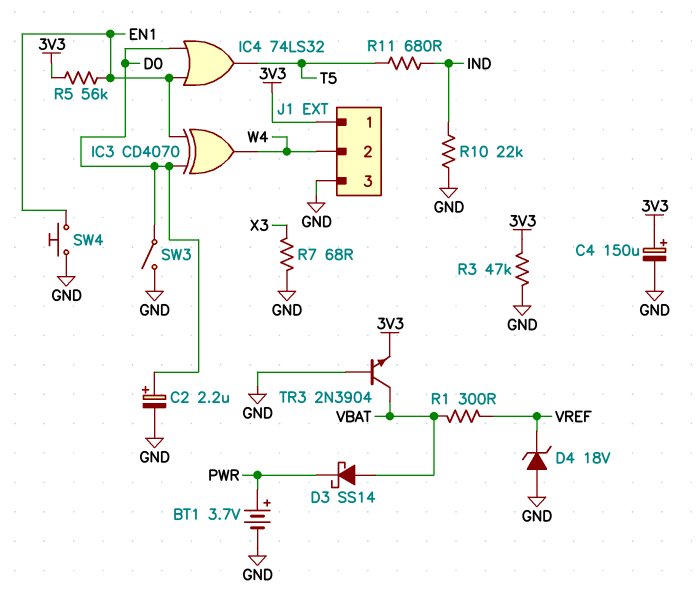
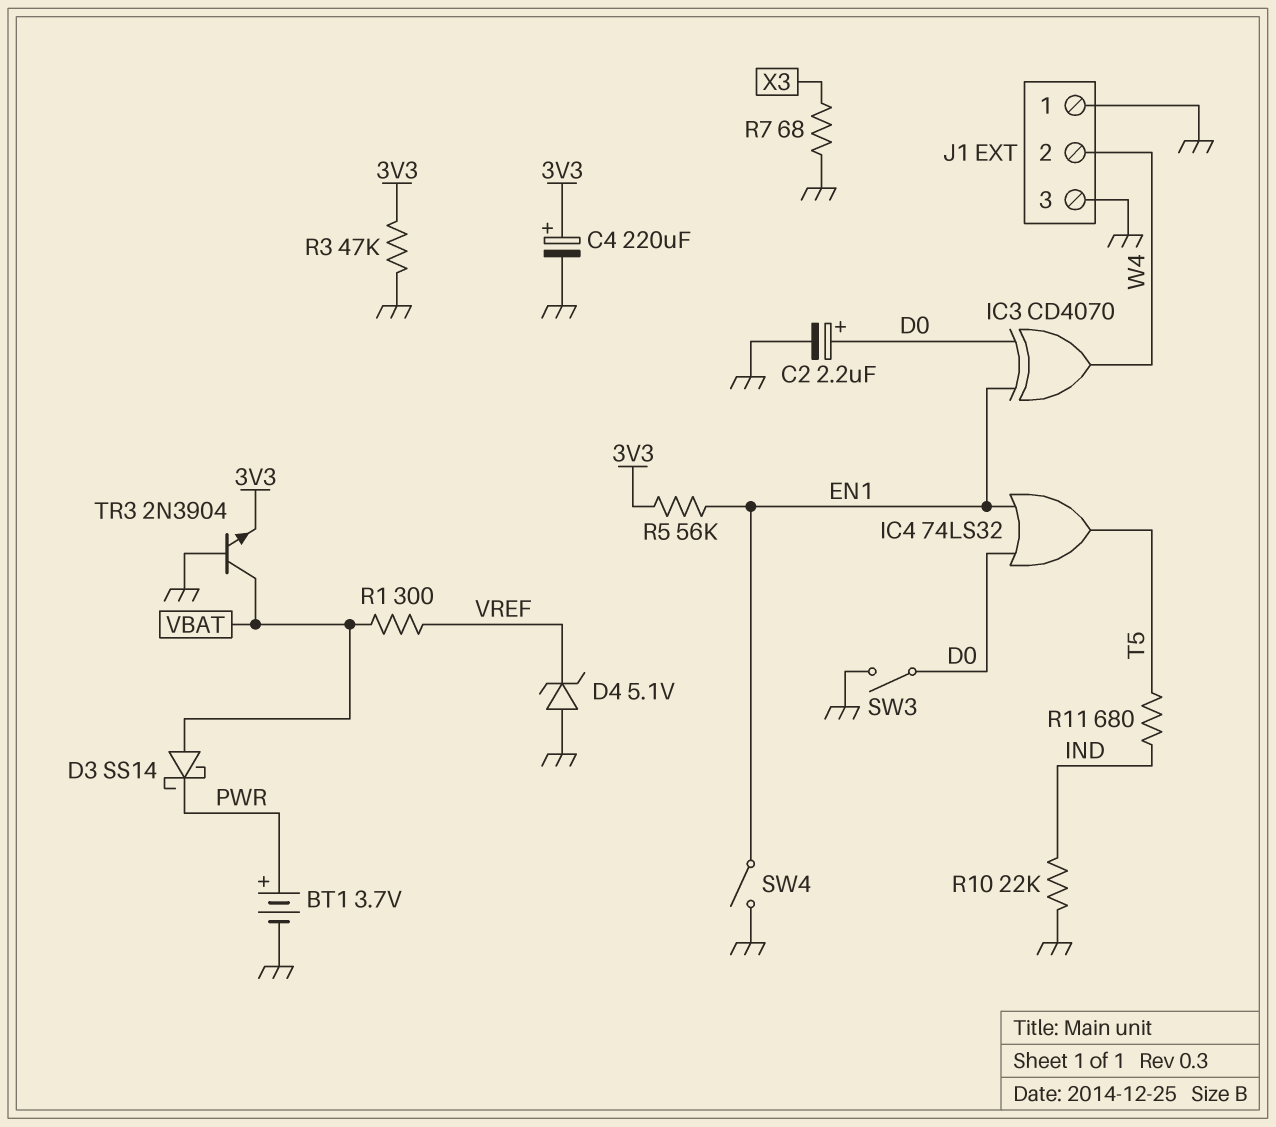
C4: 150uF (plus 3V3, minus GND) -> 220uF (plus 3V3, minus GND)
D4: zener 18V (A GND, K VREF) -> zener 5.1V (A GND, K VREF)
J1 pin 1: 3V3 -> GND
SW4: button (EN1, GND) -> switch (EN1, GND)

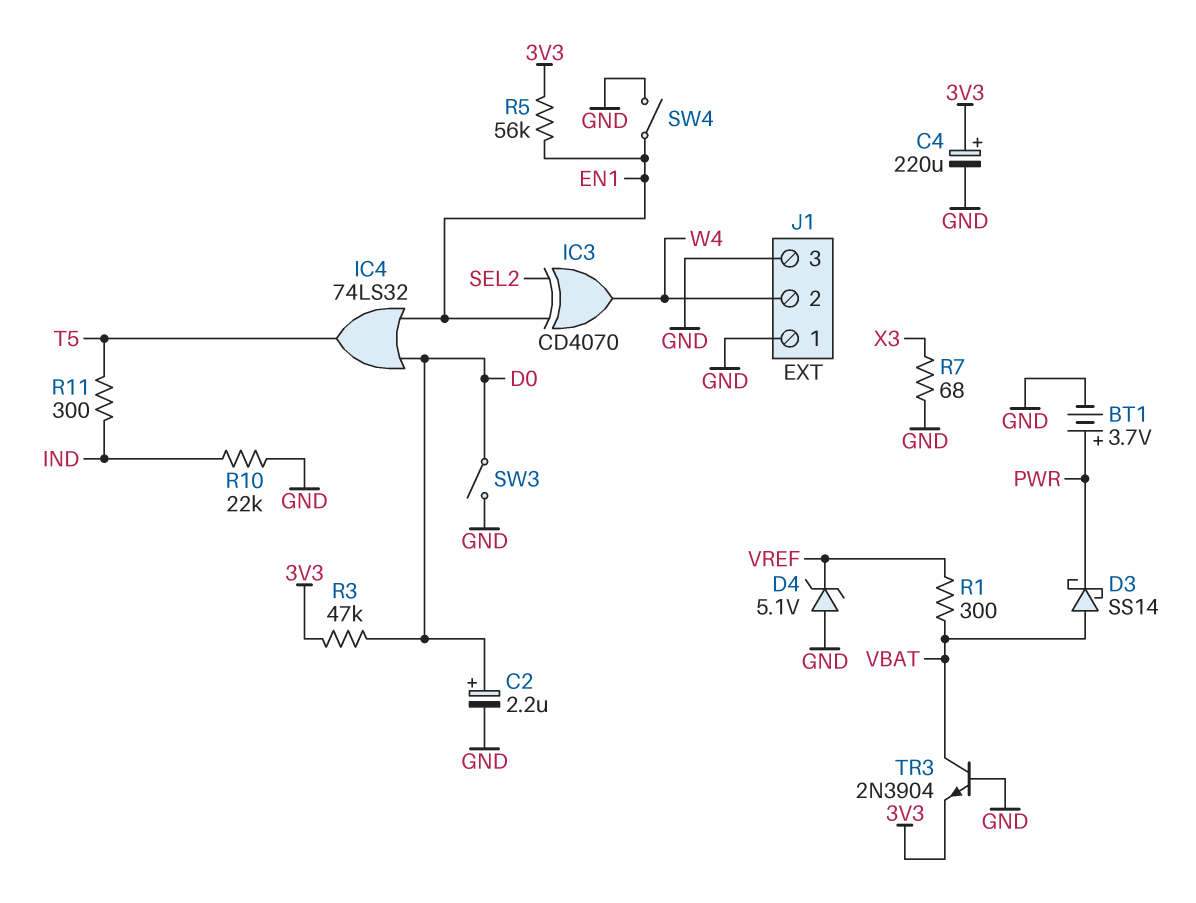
IC3: XOR CD4070 (in D0, in EN1, out W4) -> XOR CD4070 (in EN1, in SEL2, out W4)
R3: 47k (3V3, GND) -> 47k (3V3, D0)
R11: 680 (IND, T5) -> 300 (IND, T5)

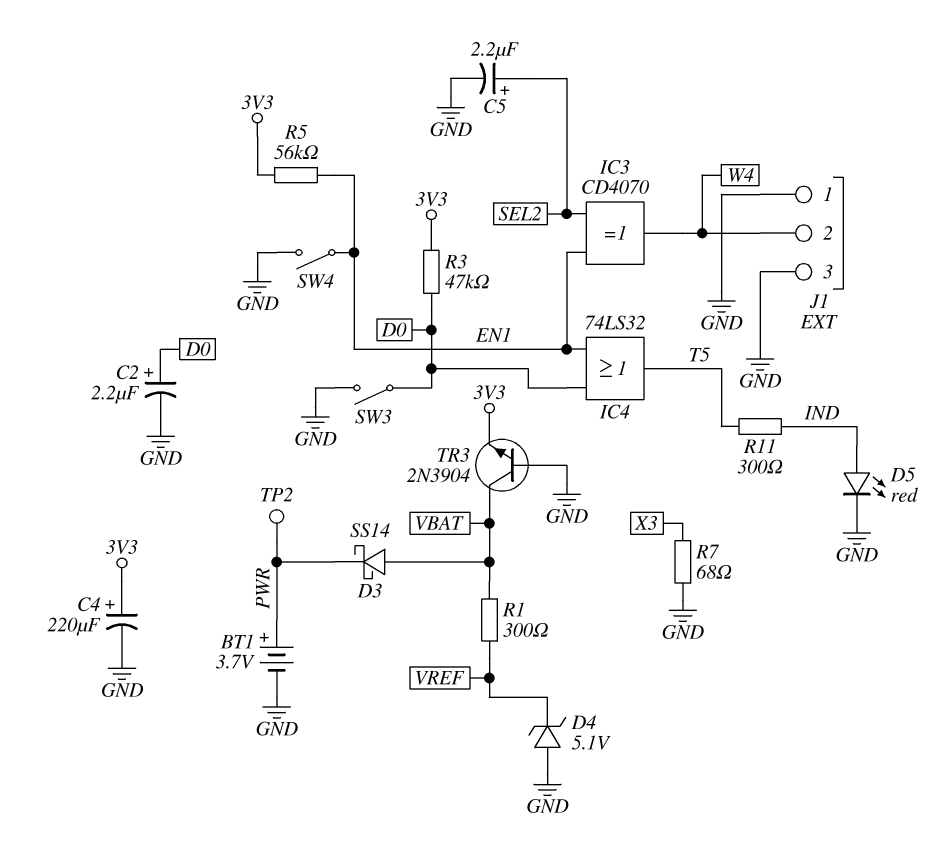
C5: none -> 2.2uF (plus SEL2, minus GND)
D5: none -> LED red (A IND, K GND)
R10: 22k (GND, IND) -> none
TP2: none -> test point (PWR)

